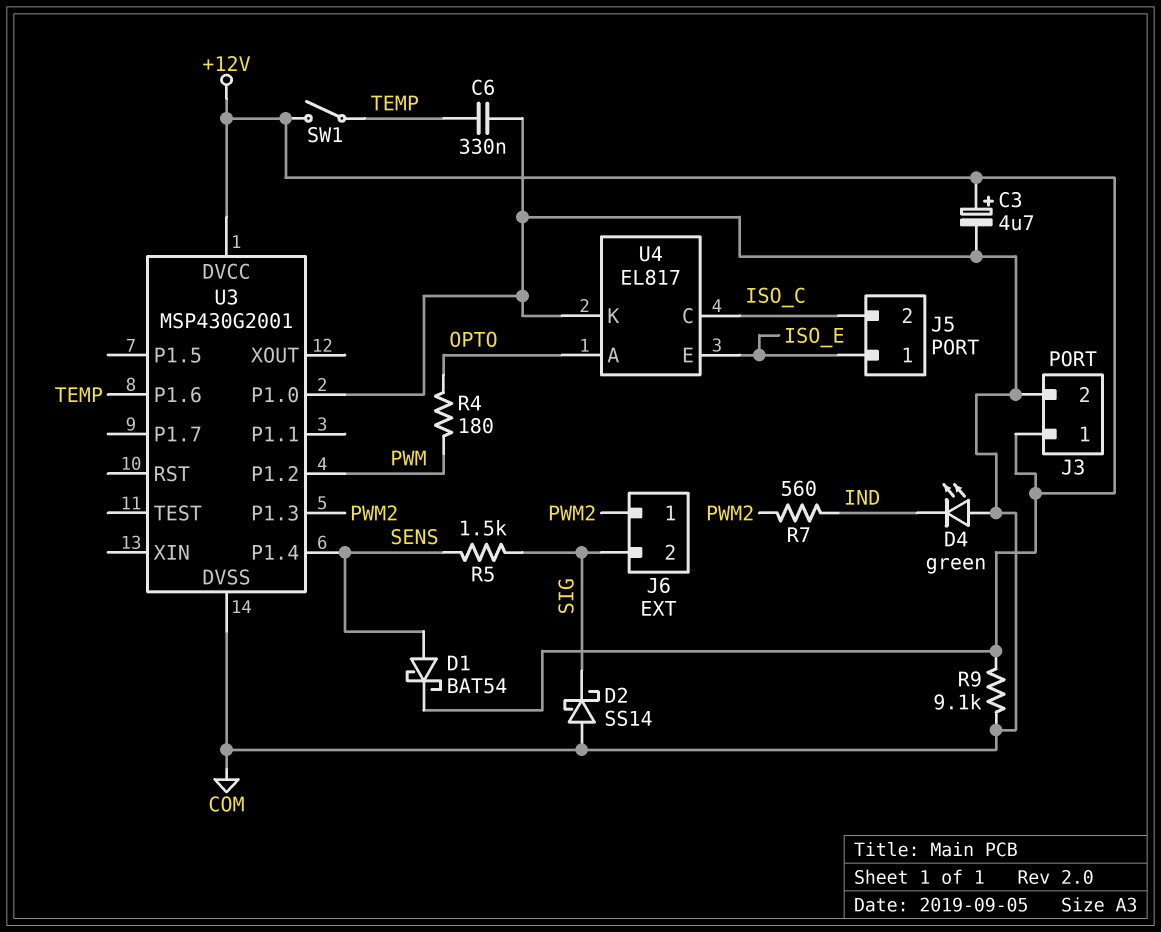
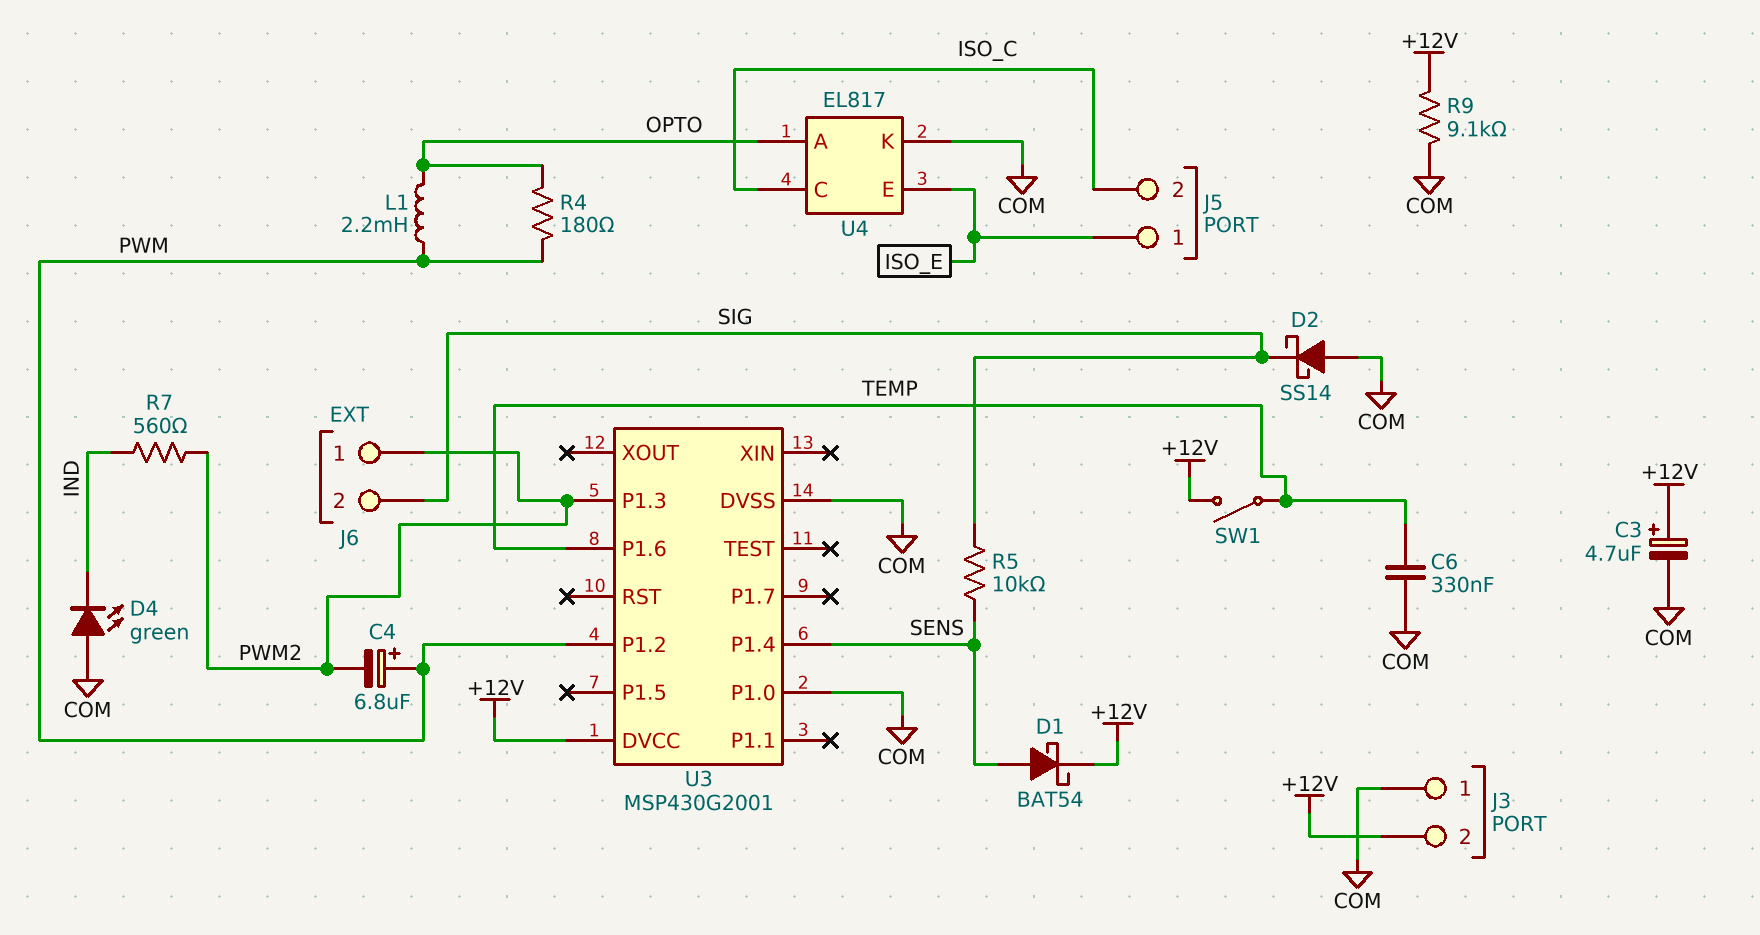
C4: none -> 6.8uF (plus PWM, minus PWM2)
J3 pin 1: +12V -> COM
J3 pin 2: COM -> +12V
L1: none -> 2.2mH (OPTO, PWM)
R5: 1.5k (SENS, SIG) -> 10k (SENS, SIG)

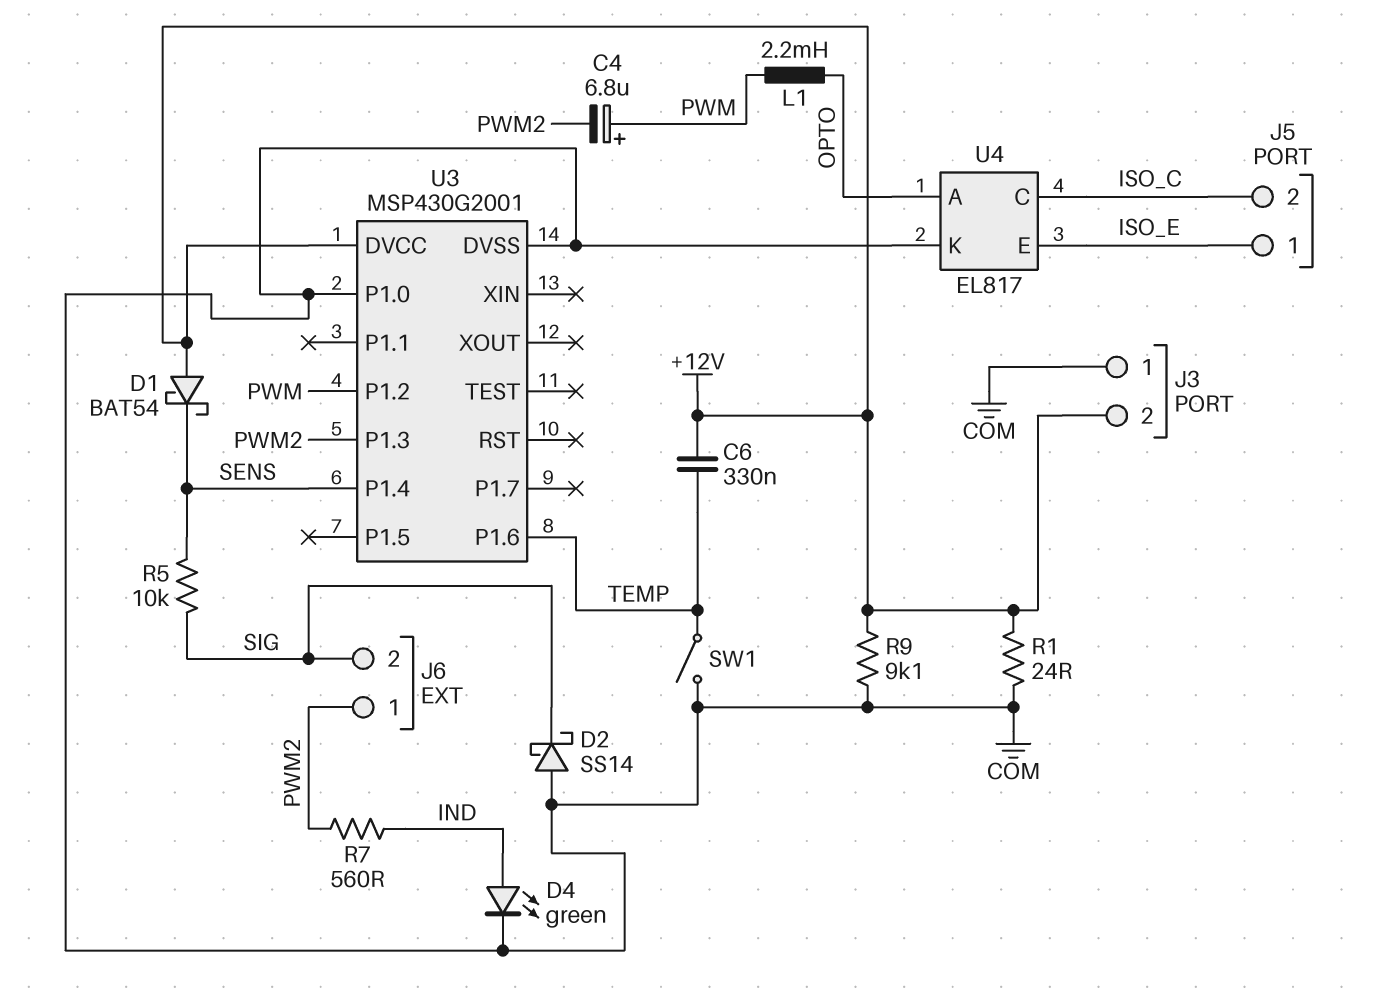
C3: 4.7uF (plus +12V, minus COM) -> none
C6: 330nF (COM, TEMP) -> 330nF (+12V, TEMP)
D1: schottky BAT54 (A SENS, K +12V) -> schottky BAT54 (A +12V, K SENS)
D4: LED green (A COM, K IND) -> LED green (A IND, K COM)
R1: none -> 24 (+12V, COM)
R4: 180 (OPTO, PWM) -> none
SW1: switch (+12V, TEMP) -> switch (COM, TEMP)

